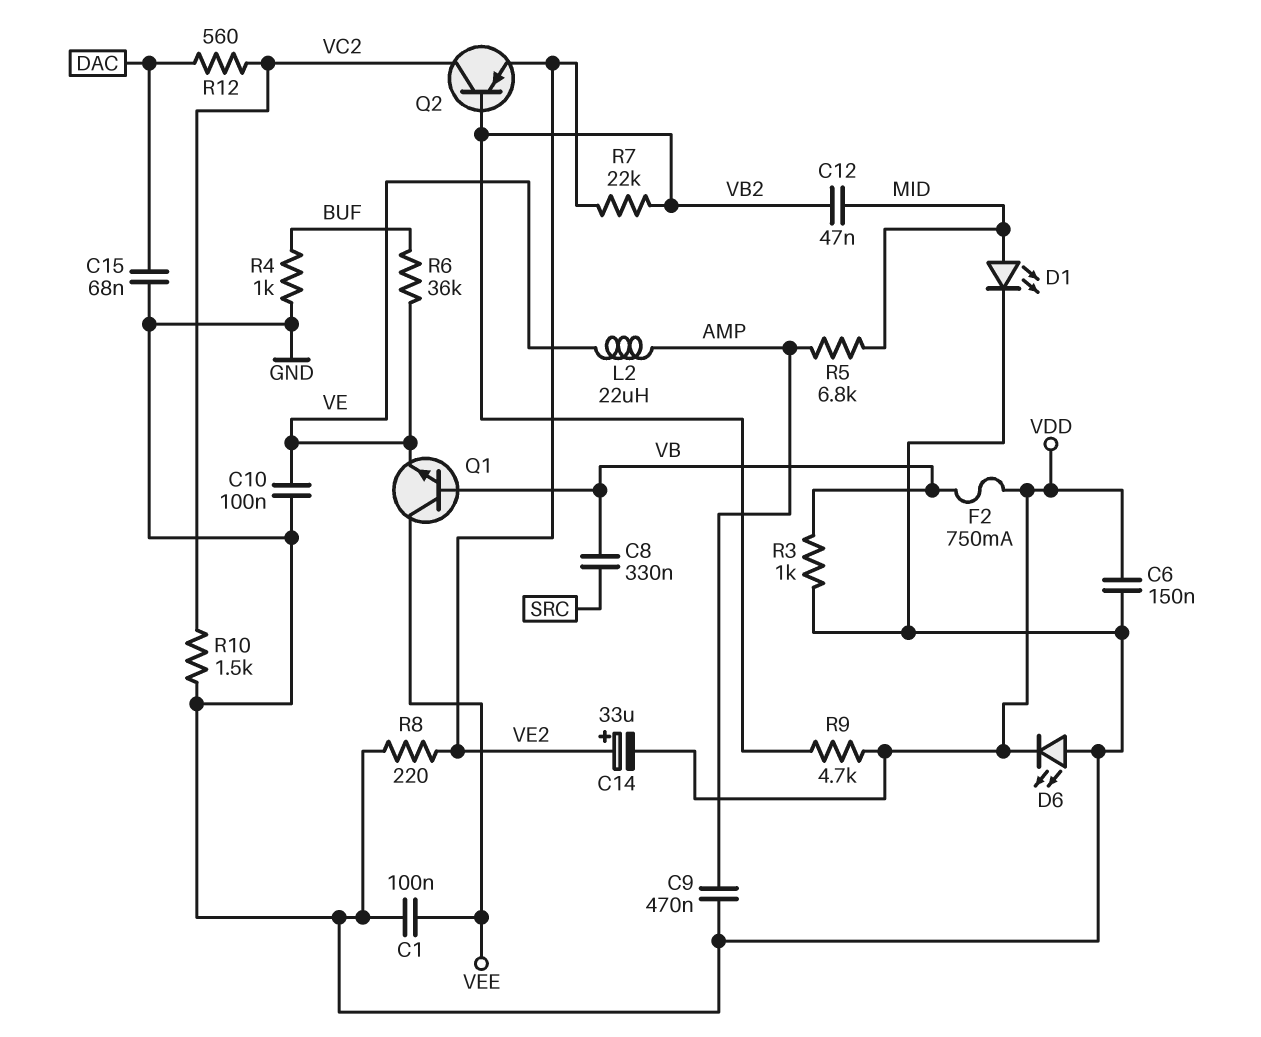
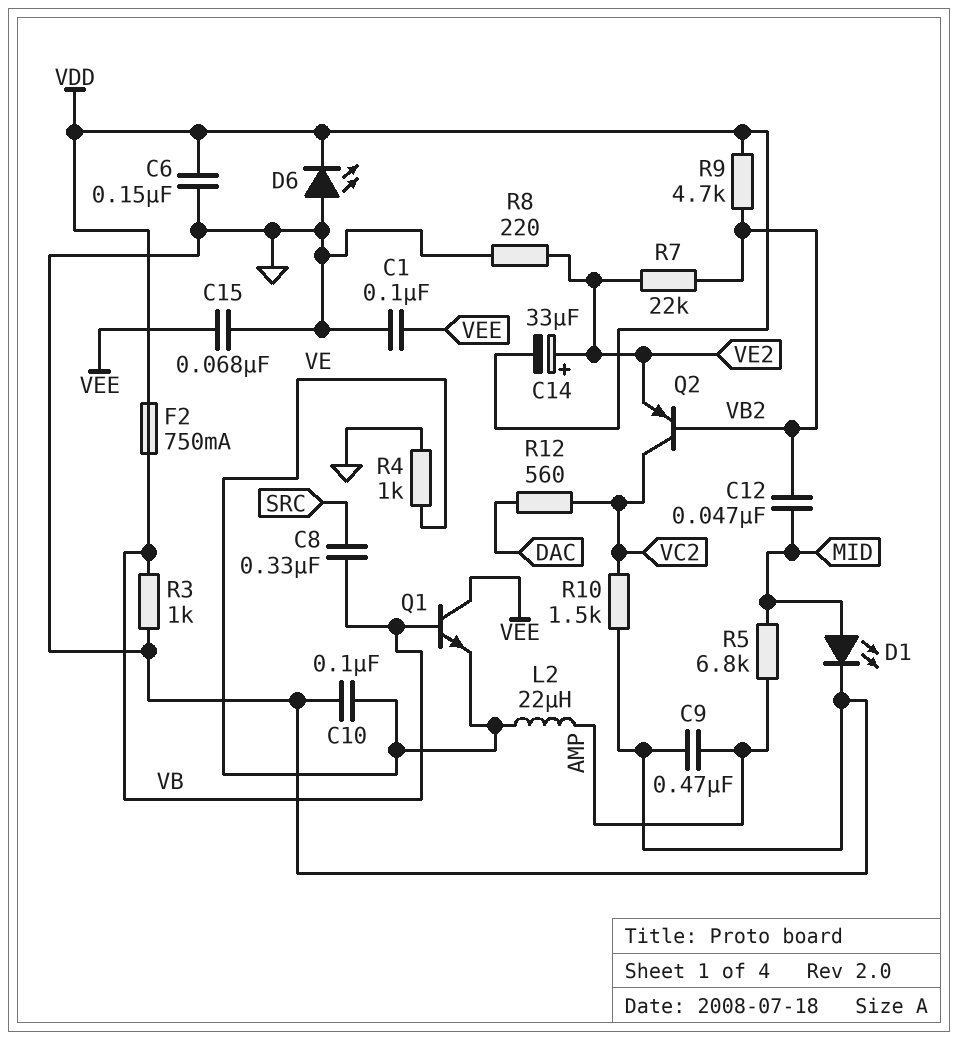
C15: 68nF (DAC, GND) -> 68nF (GND, VEE)
R4: 1k (BUF, GND) -> 1k (GND, VE)
R6: 36k (BUF, VE) -> none

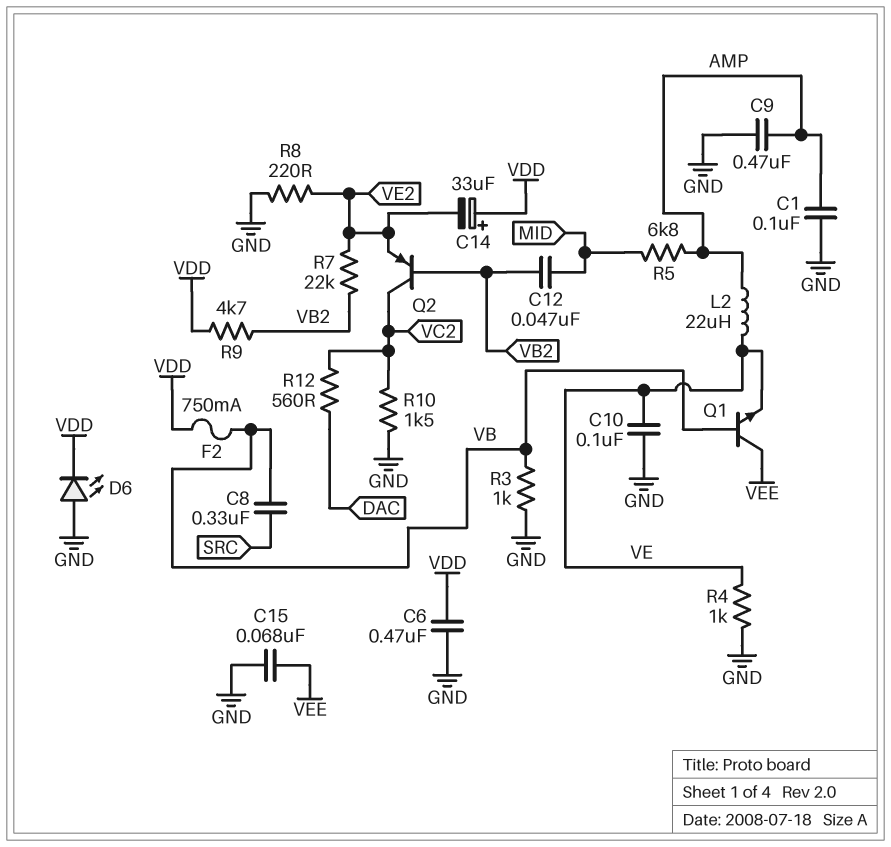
C1: 100nF (GND, VEE) -> 100nF (AMP, GND)
C6: 150nF (GND, VDD) -> 470nF (GND, VDD)
C14: 33uF (plus VE2, minus VDD) -> 33uF (plus VDD, minus VE2)
D1: LED (A MID, K GND) -> none

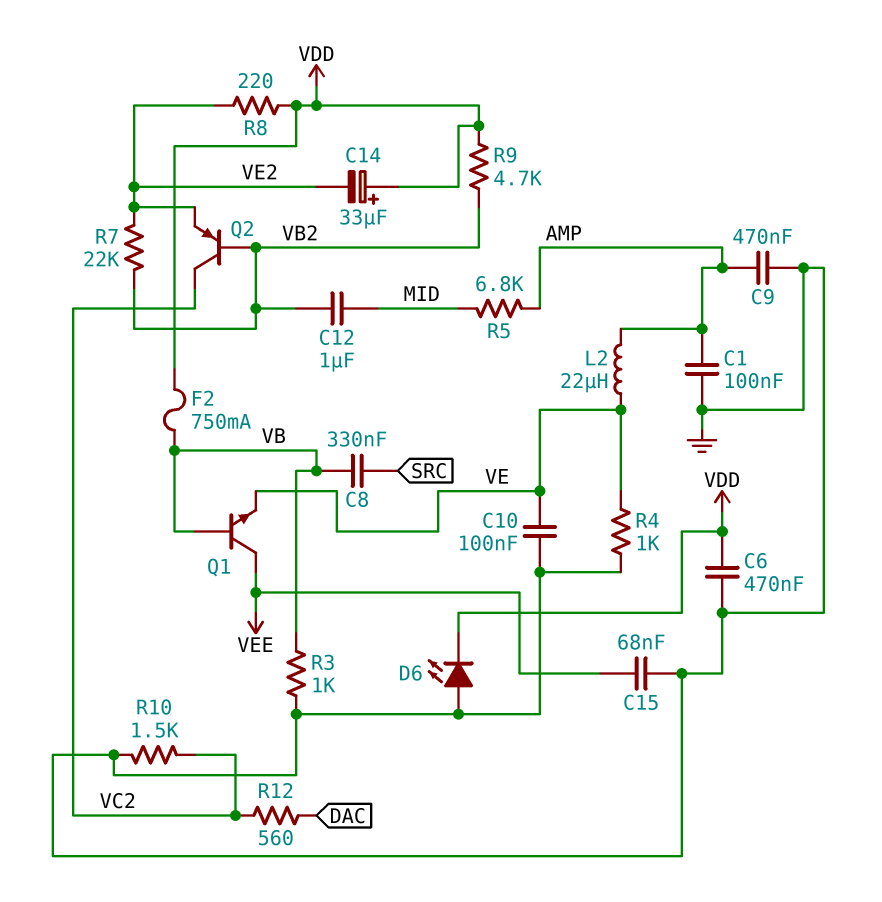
C12: 47nF (MID, VB2) -> 1uF (MID, VB2)
R8: 220 (GND, VE2) -> 220 (VDD, VE2)

